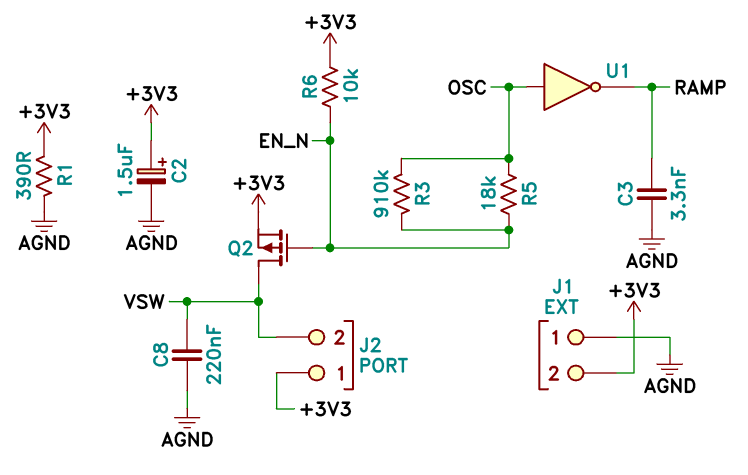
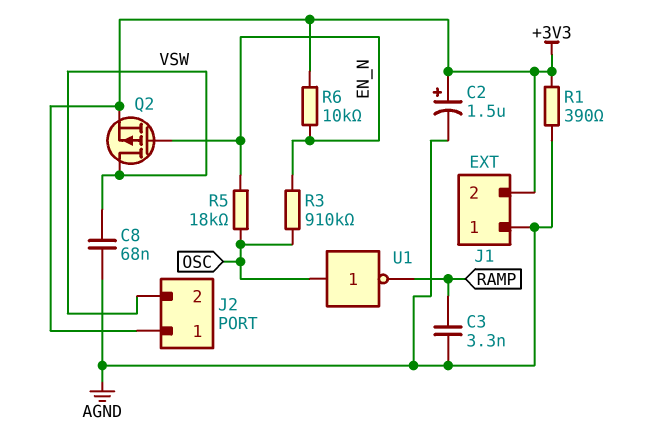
C8: 220nF (AGND, VSW) -> 68nF (AGND, VSW)

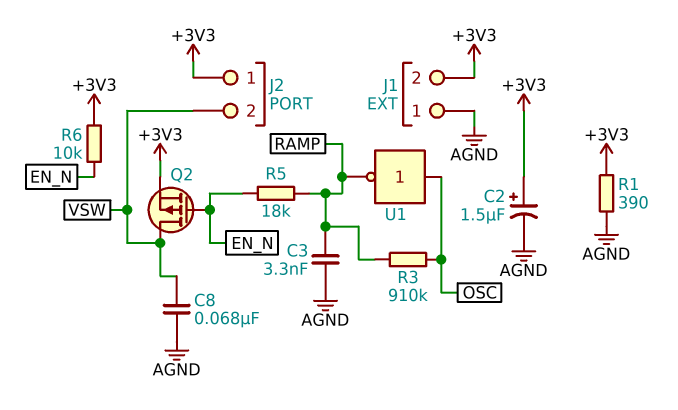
R3: 910k (EN_N, OSC) -> 910k (OSC, RAMP)
R5: 18k (EN_N, OSC) -> 18k (EN_N, RAMP)

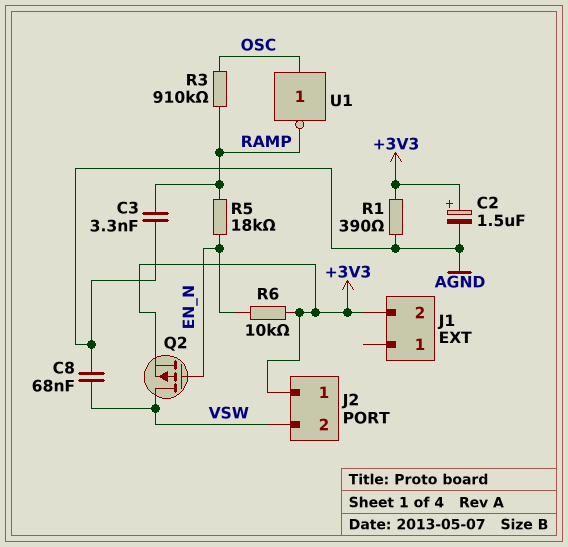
J1 pin 1: AGND -> none

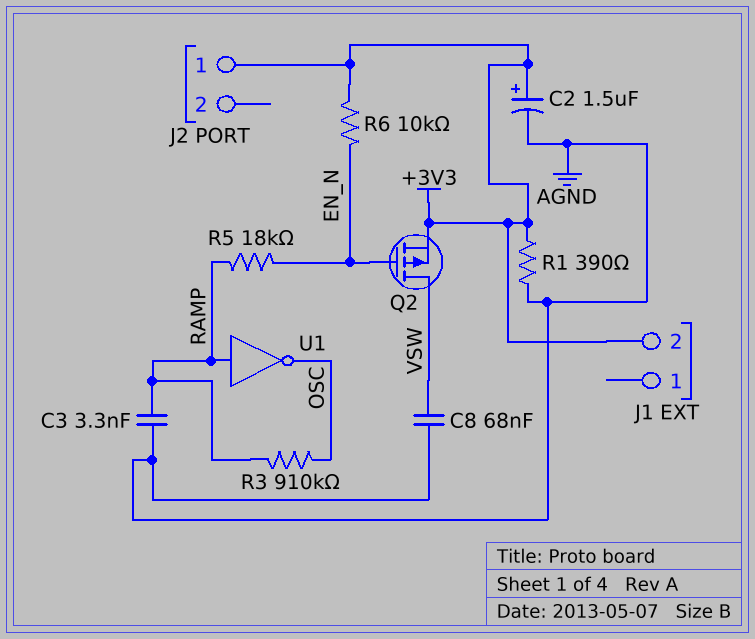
J2 pin 2: VSW -> none
U1: NOT (in OSC, out RAMP) -> NOT (in RAMP, out OSC)

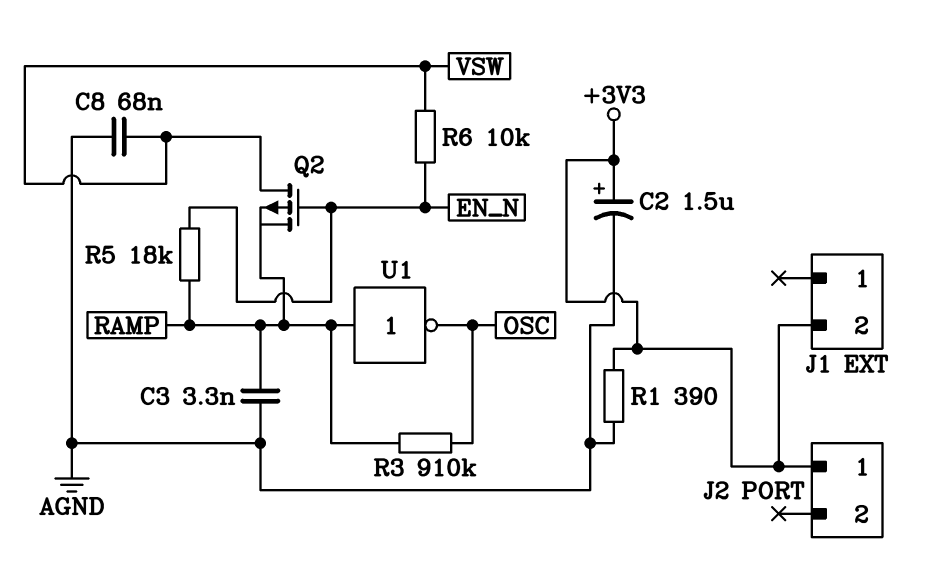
Q2: PMOS (G EN_N, D VSW, S +3V3) -> PMOS (G EN_N, D VSW, S RAMP)
R6: 10k (+3V3, EN_N) -> 10k (EN_N, VSW)

